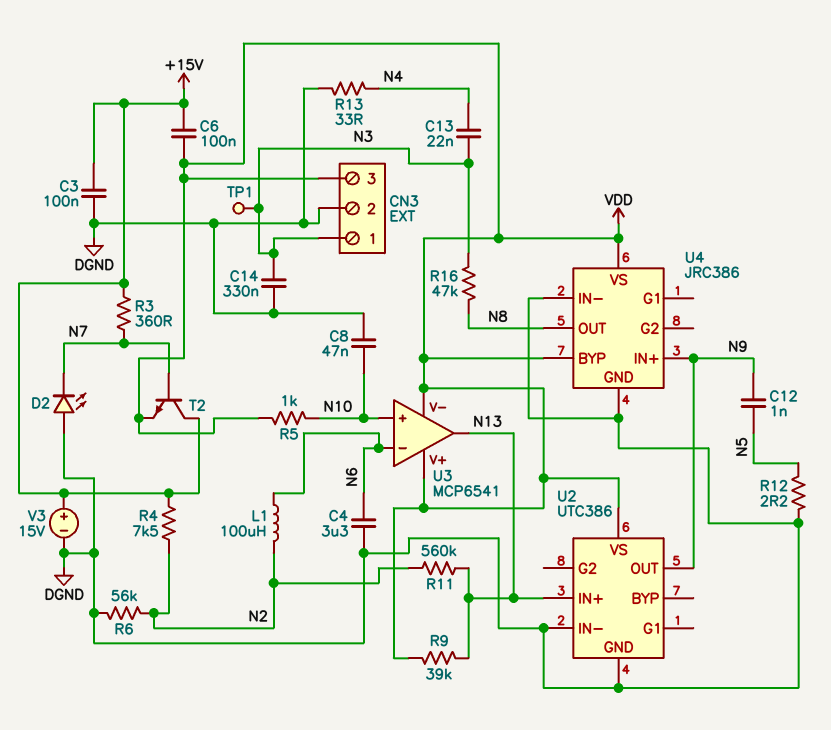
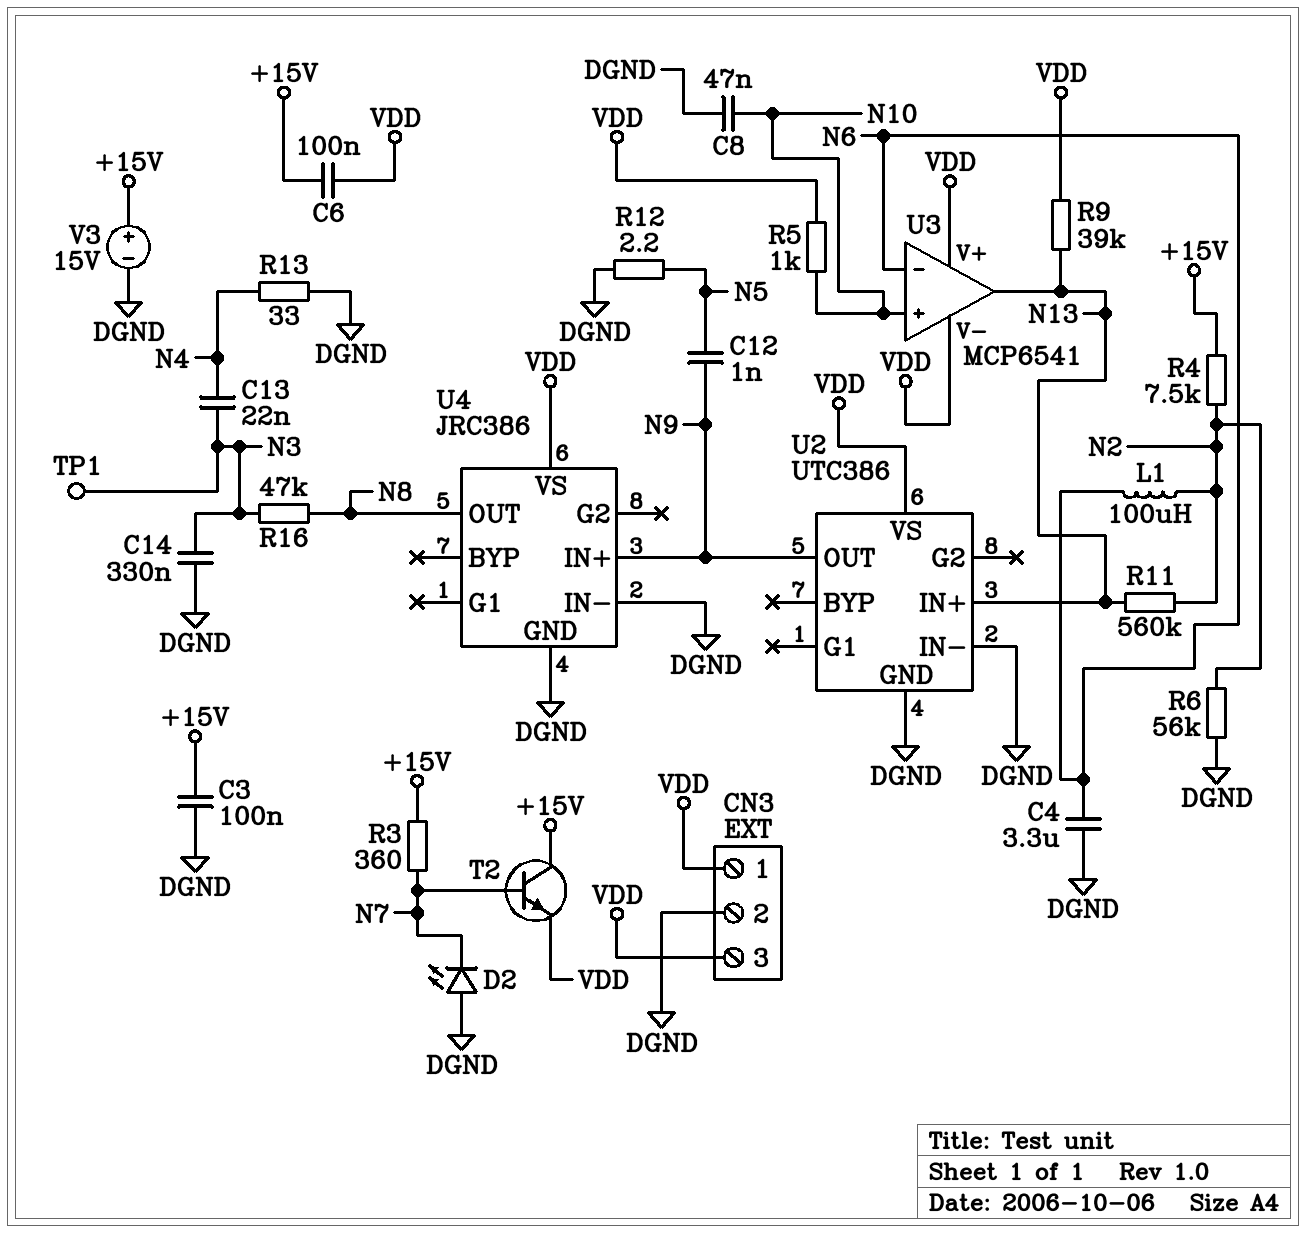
CN3 pin 1: N3 -> VDD
U4 pin BYP: VDD -> none

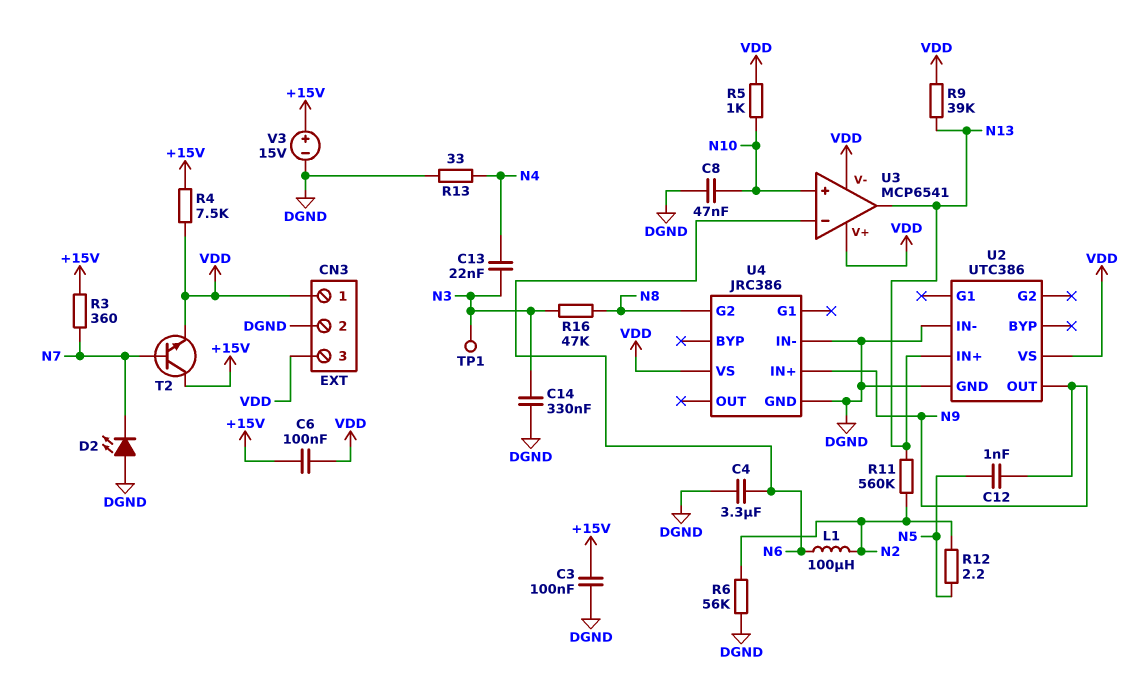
R4: 7.5k (+15V, N2) -> 7.5k (+15V, VDD)
R12: 2.2 (DGND, N5) -> 2.2 (N2, N5)
U4 pin G2: none -> N8
U4 pin OUT: N8 -> none

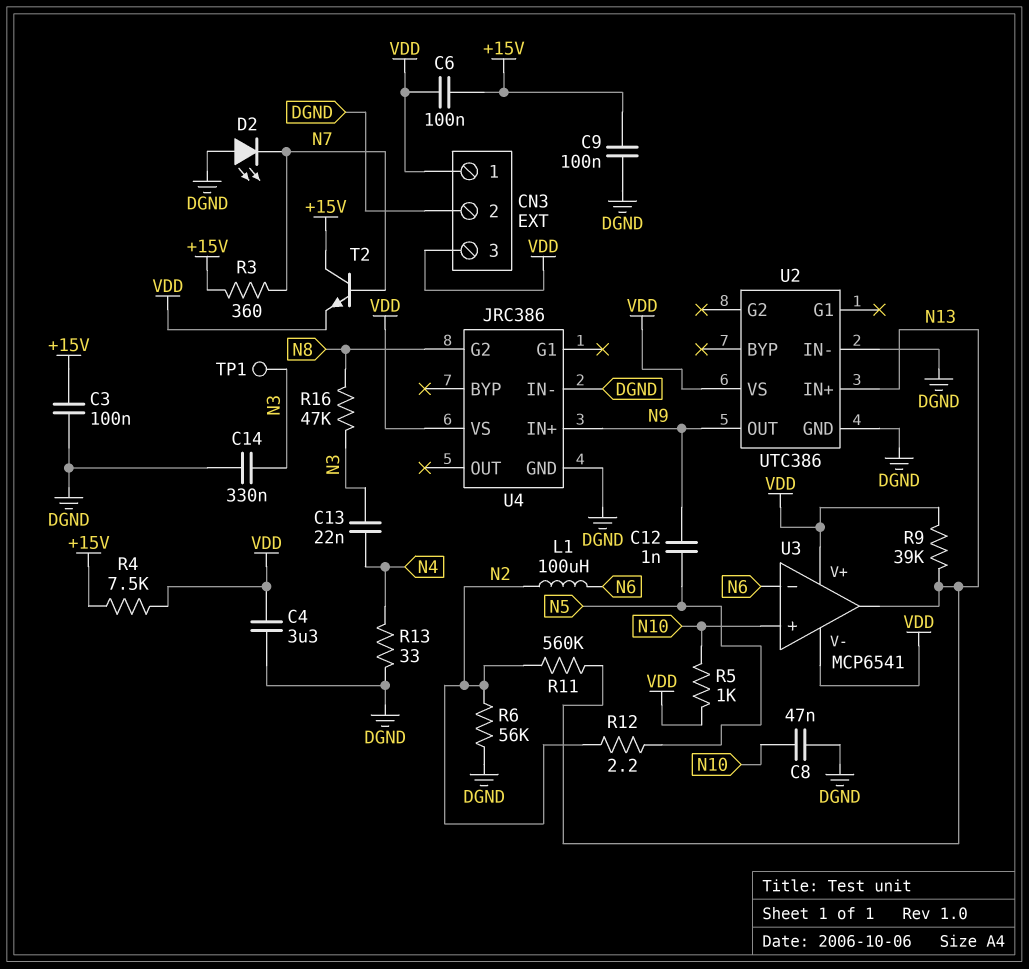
C4: 3.3uF (DGND, N6) -> 3.3uF (DGND, VDD)
C9: none -> 100nF (+15V, DGND)
V3: 15V (plus +15V, minus DGND) -> none

